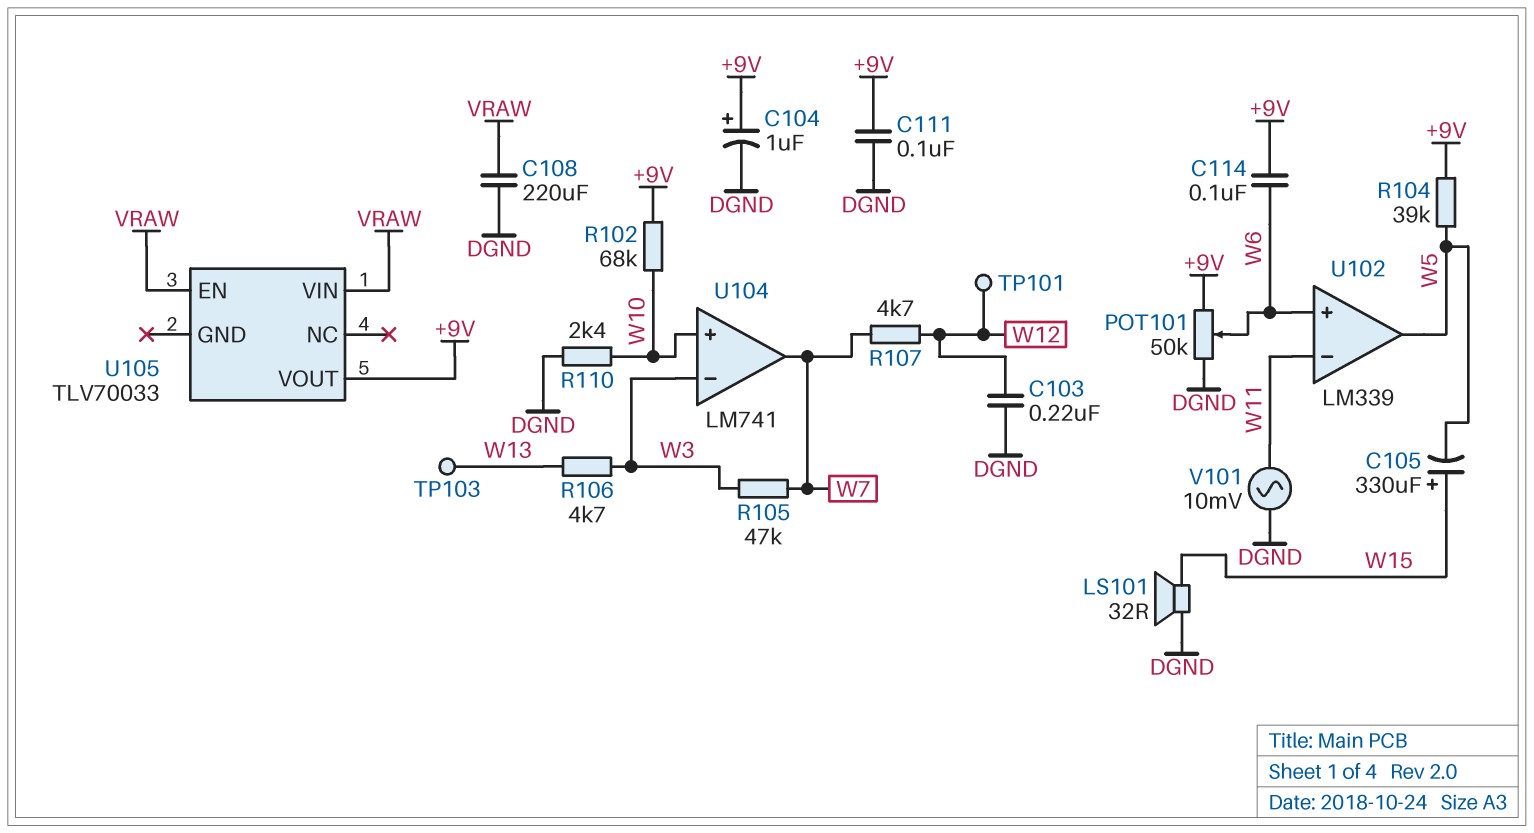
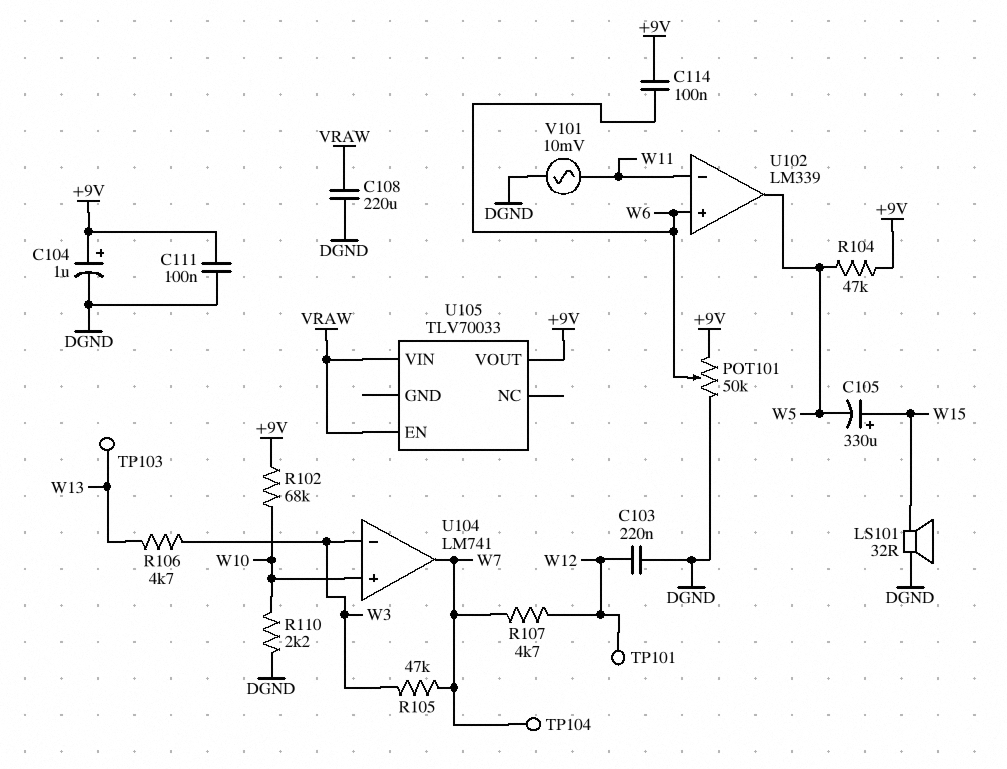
R104: 39k (+9V, W5) -> 47k (+9V, W5)
R110: 2.4k (DGND, W10) -> 2.2k (DGND, W10)
TP104: none -> test point (W7)

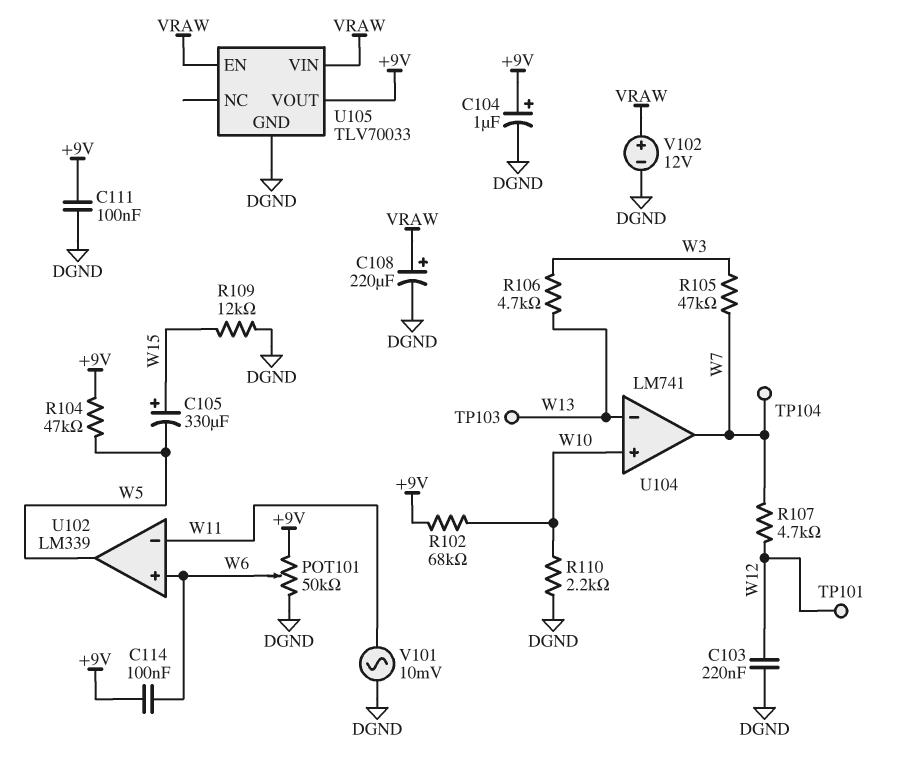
C108: 220uF (DGND, VRAW) -> 220uF (plus VRAW, minus DGND)
LS101: speaker 32R (DGND, W15) -> none
R109: none -> 12k (DGND, W15)
U104 pin in-: W3 -> W13
U105 pin GND: none -> DGND
V102: none -> 12V (plus VRAW, minus DGND)

